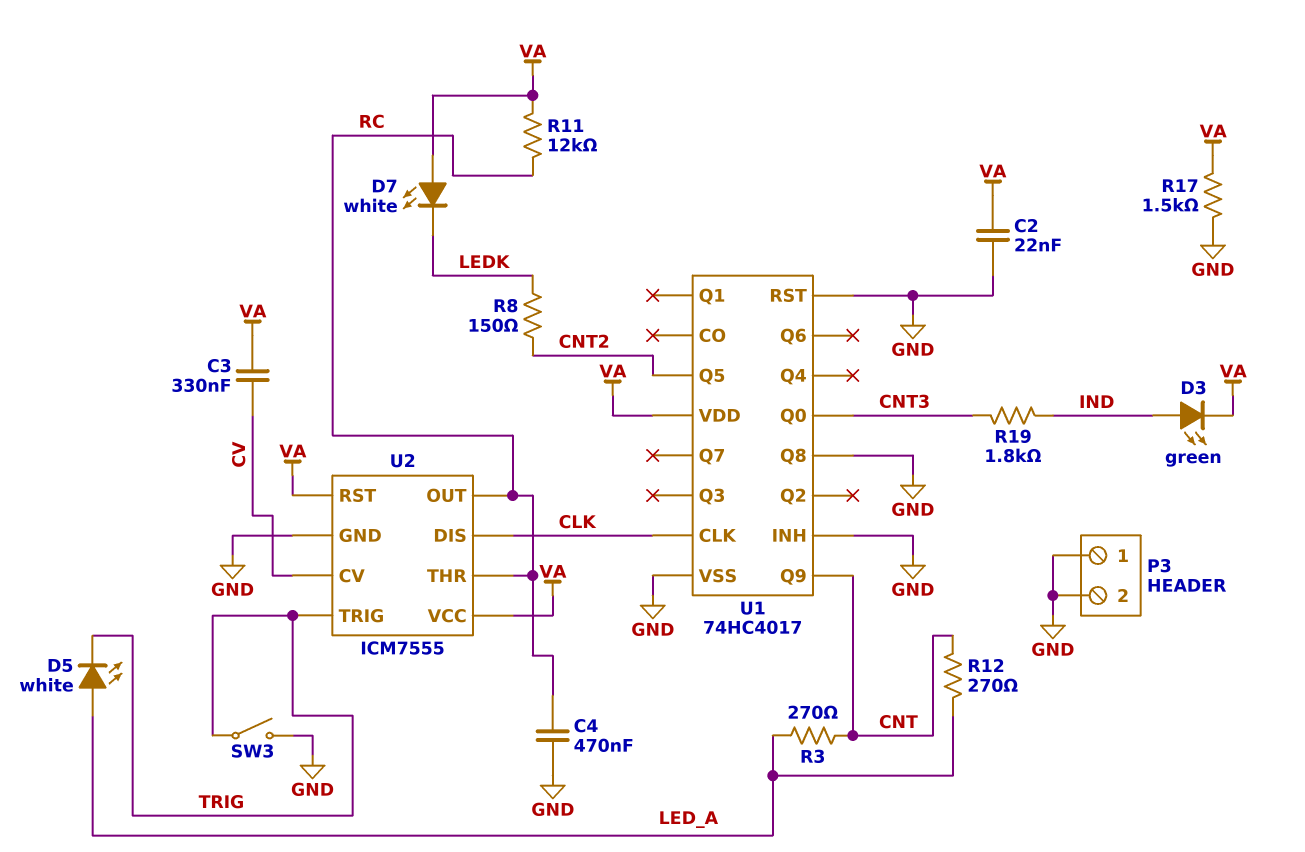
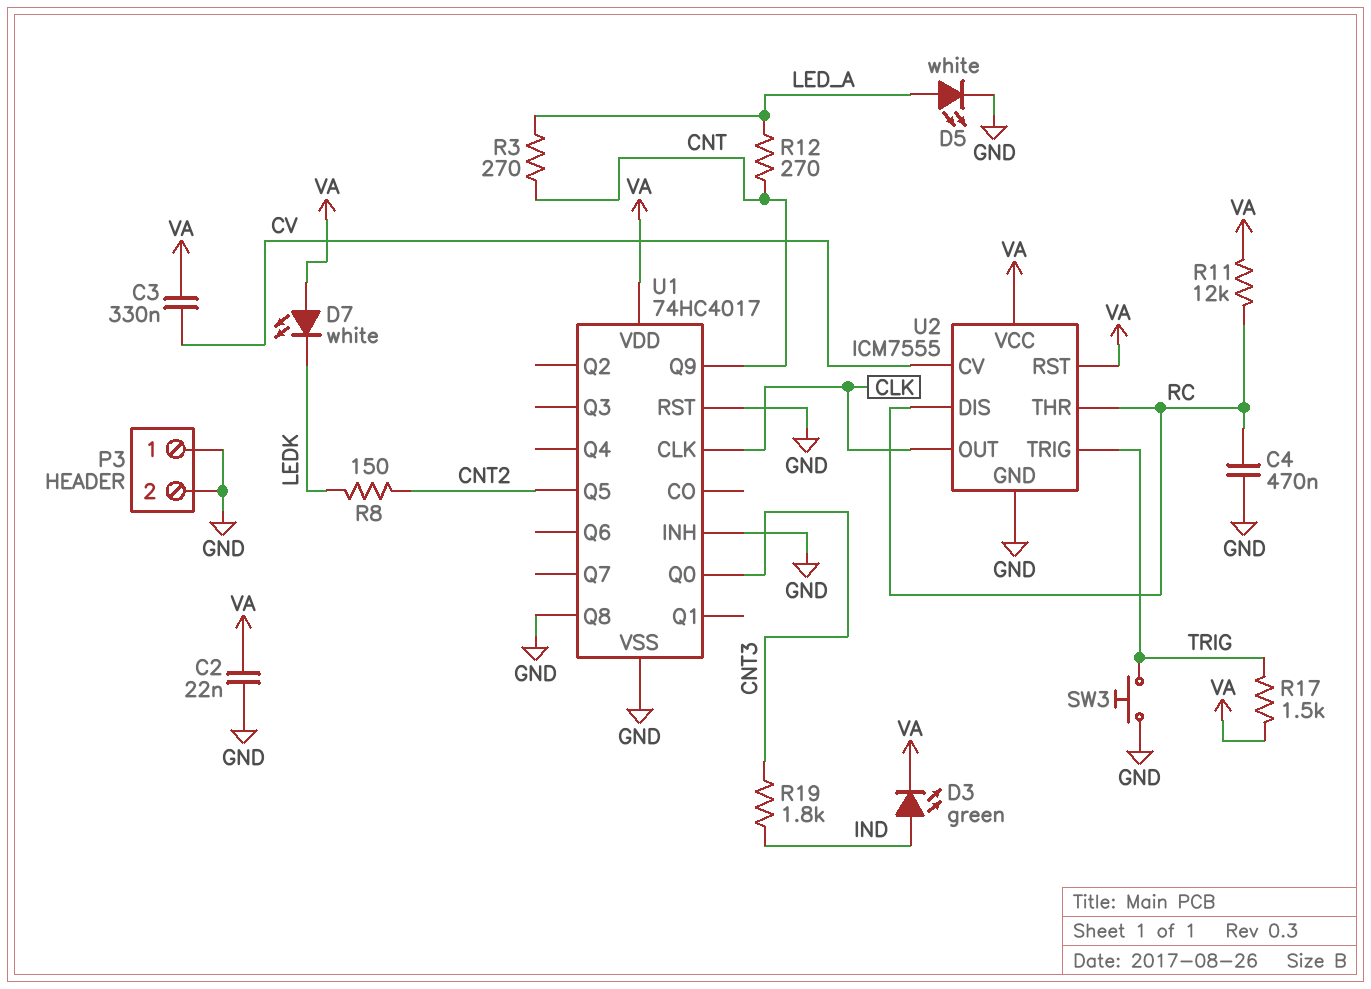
D5: LED white (A LED_A, K TRIG) -> LED white (A LED_A, K GND)
R17: 1.5k (GND, VA) -> 1.5k (TRIG, VA)
SW3: switch (GND, TRIG) -> button (GND, TRIG)
U2 pin DIS: CLK -> RC
U2 pin OUT: RC -> CLK

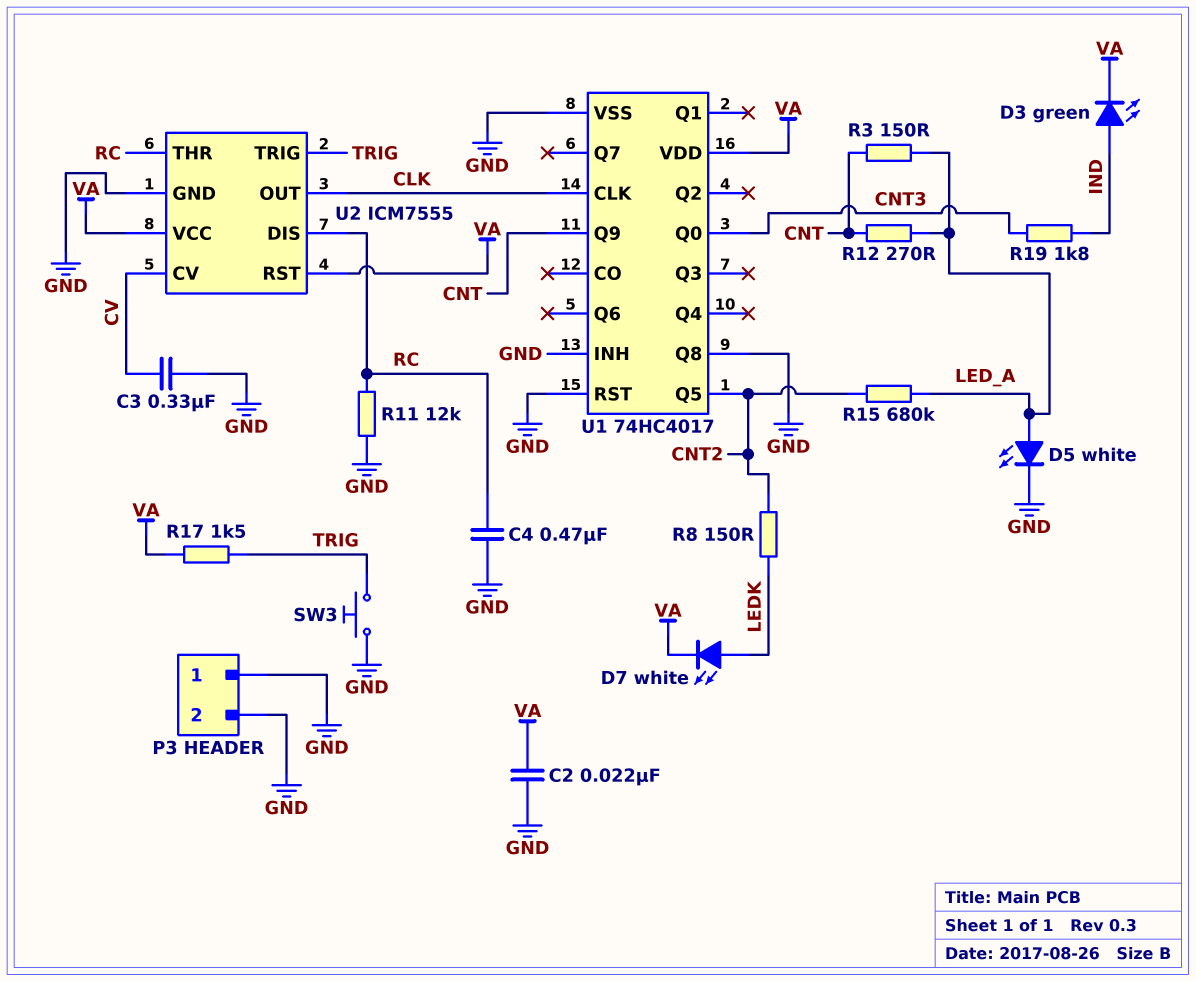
C3: 330nF (CV, VA) -> 330nF (CV, GND)
D7: LED white (A VA, K LEDK) -> LED white (A LEDK, K VA)
R3: 270 (CNT, LED_A) -> 150 (CNT, LED_A)
R11: 12k (RC, VA) -> 12k (GND, RC)
R15: none -> 680k (CNT2, LED_A)

